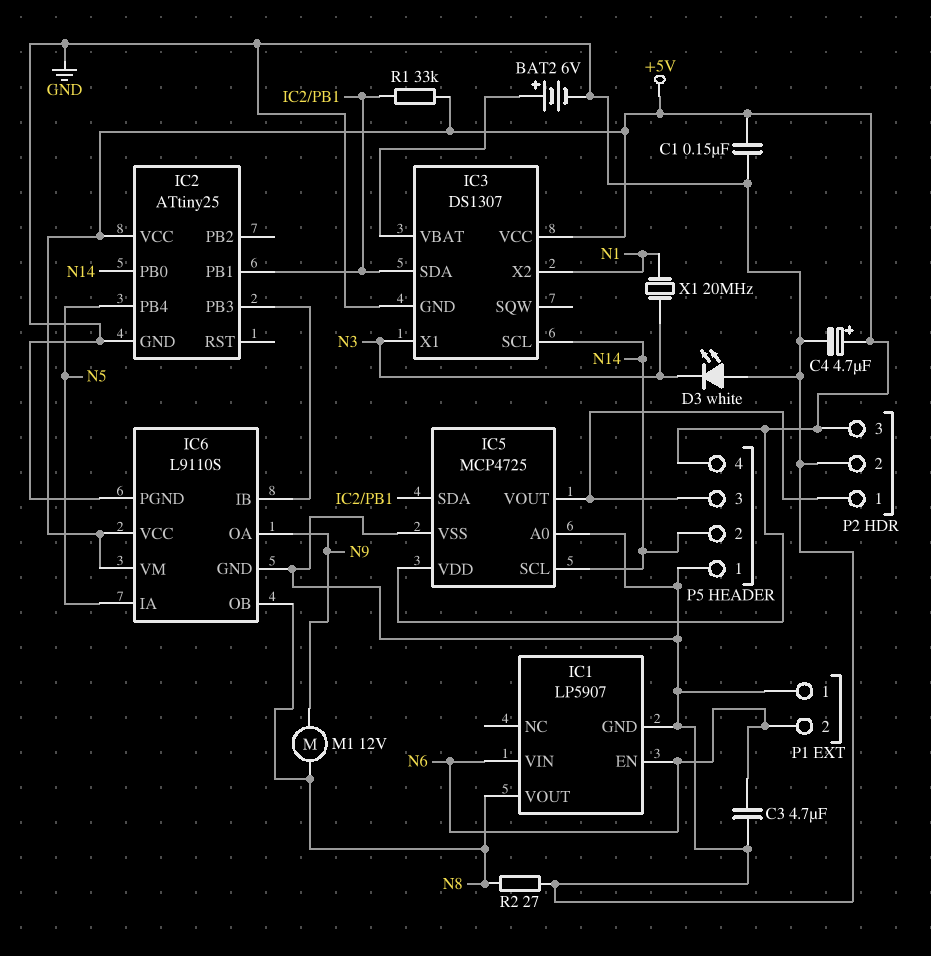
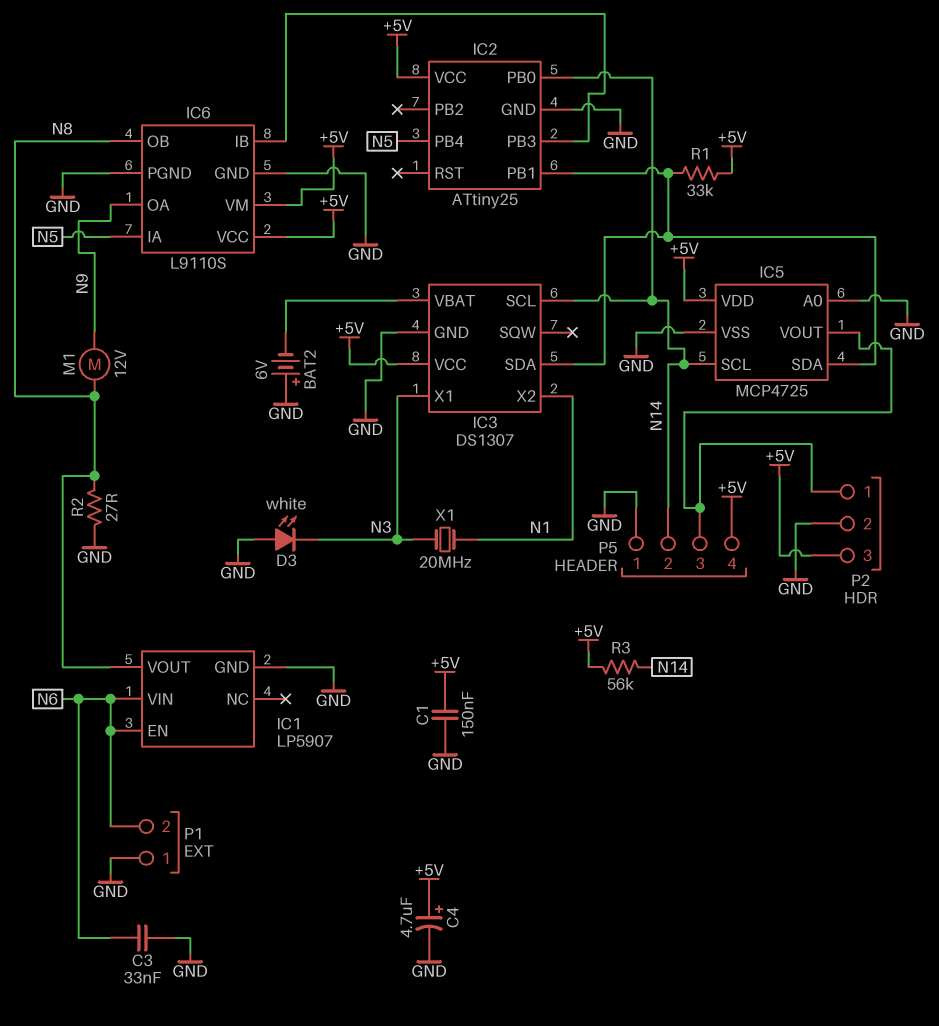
BAT2: 6V (plus IC3/VBAT, minus GND) -> 6V (plus GND, minus IC3/VBAT)
C3: 4.7uF (GND, N6) -> 33nF (GND, N6)
R3: none -> 56k (+5V, N14)

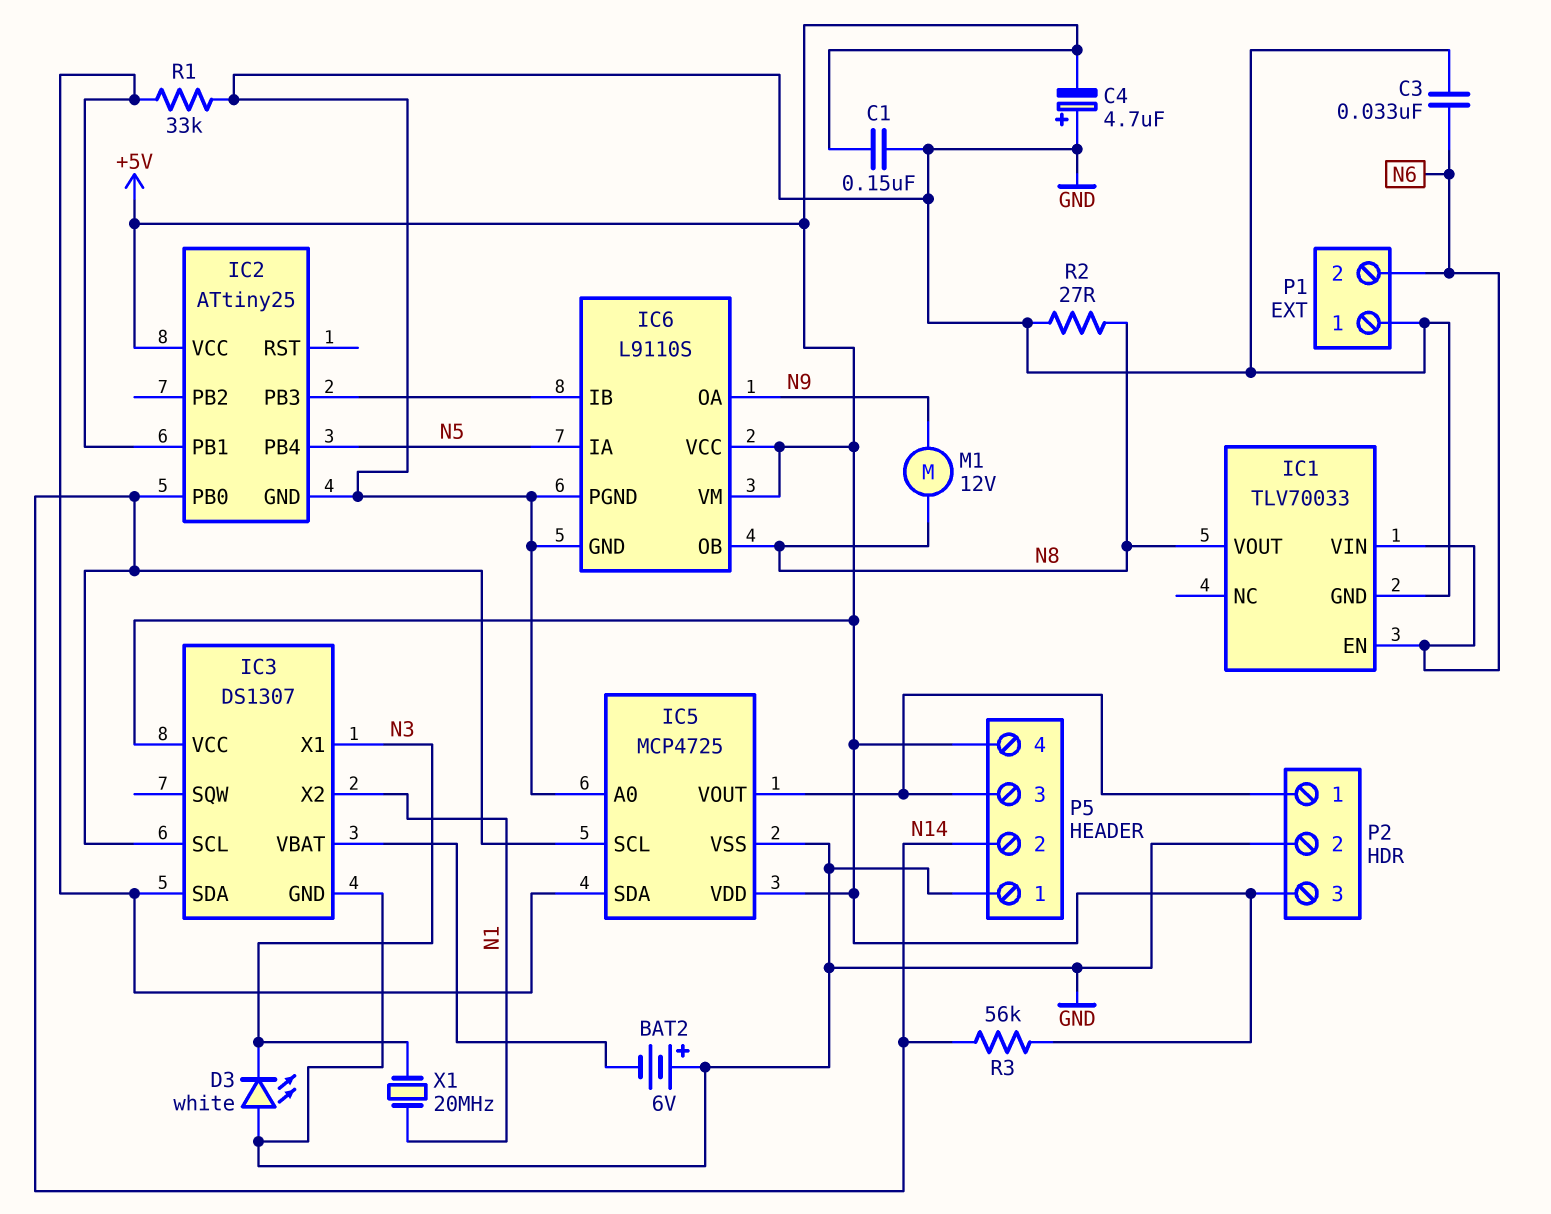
C4: 4.7uF (plus +5V, minus GND) -> 4.7uF (plus GND, minus +5V)
IC1: LP5907 -> TLV70033
R1: 33k (+5V, IC2/PB1) -> 33k (GND, IC2/PB1)

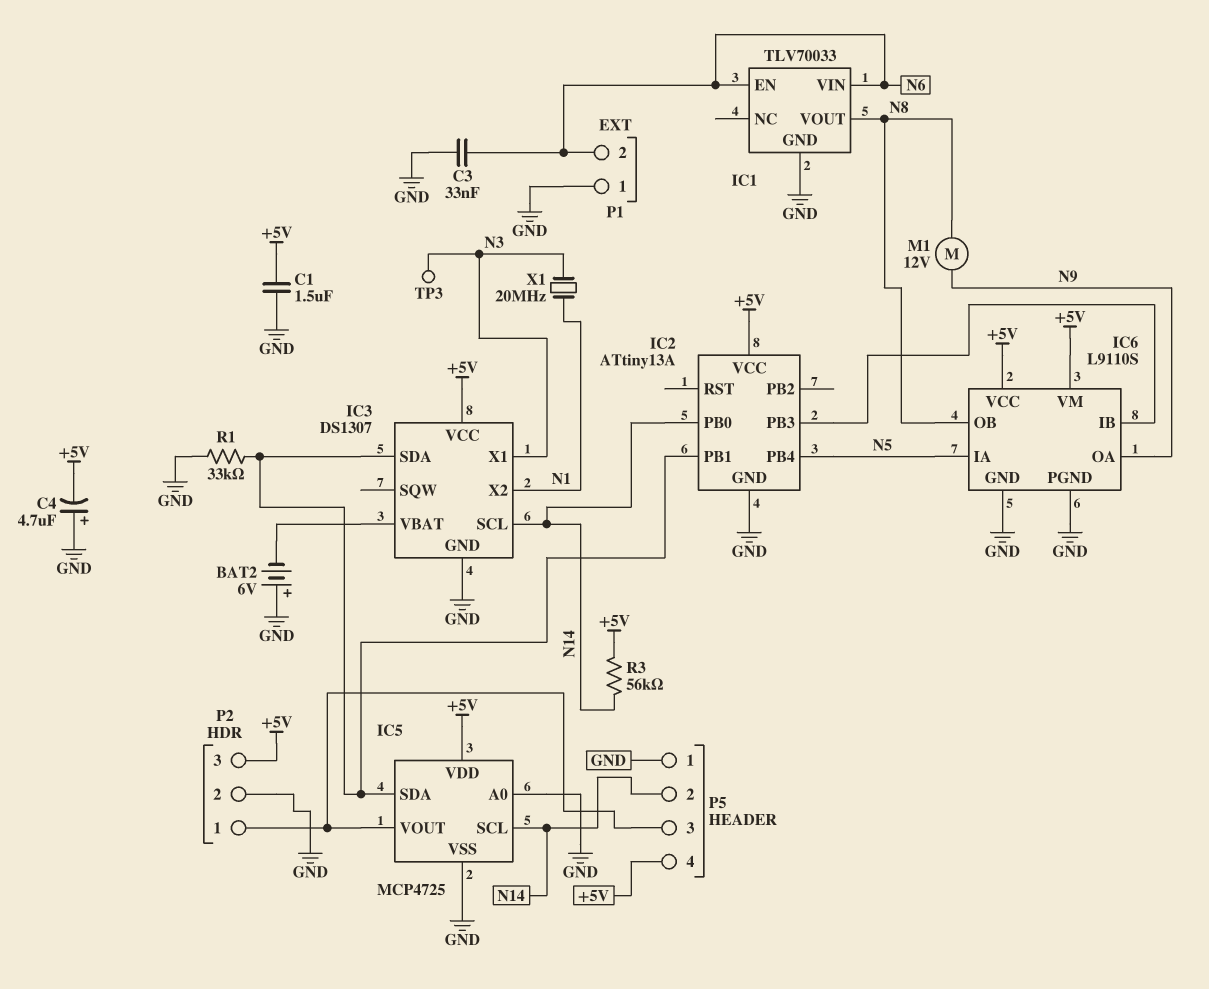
C1: 150nF (+5V, GND) -> 1.5uF (+5V, GND)
D3: LED white (A GND, K N3) -> none
IC2: ATtiny25 -> ATtiny13A
R2: 27 (GND, N8) -> none
TP3: none -> test point (N3)

